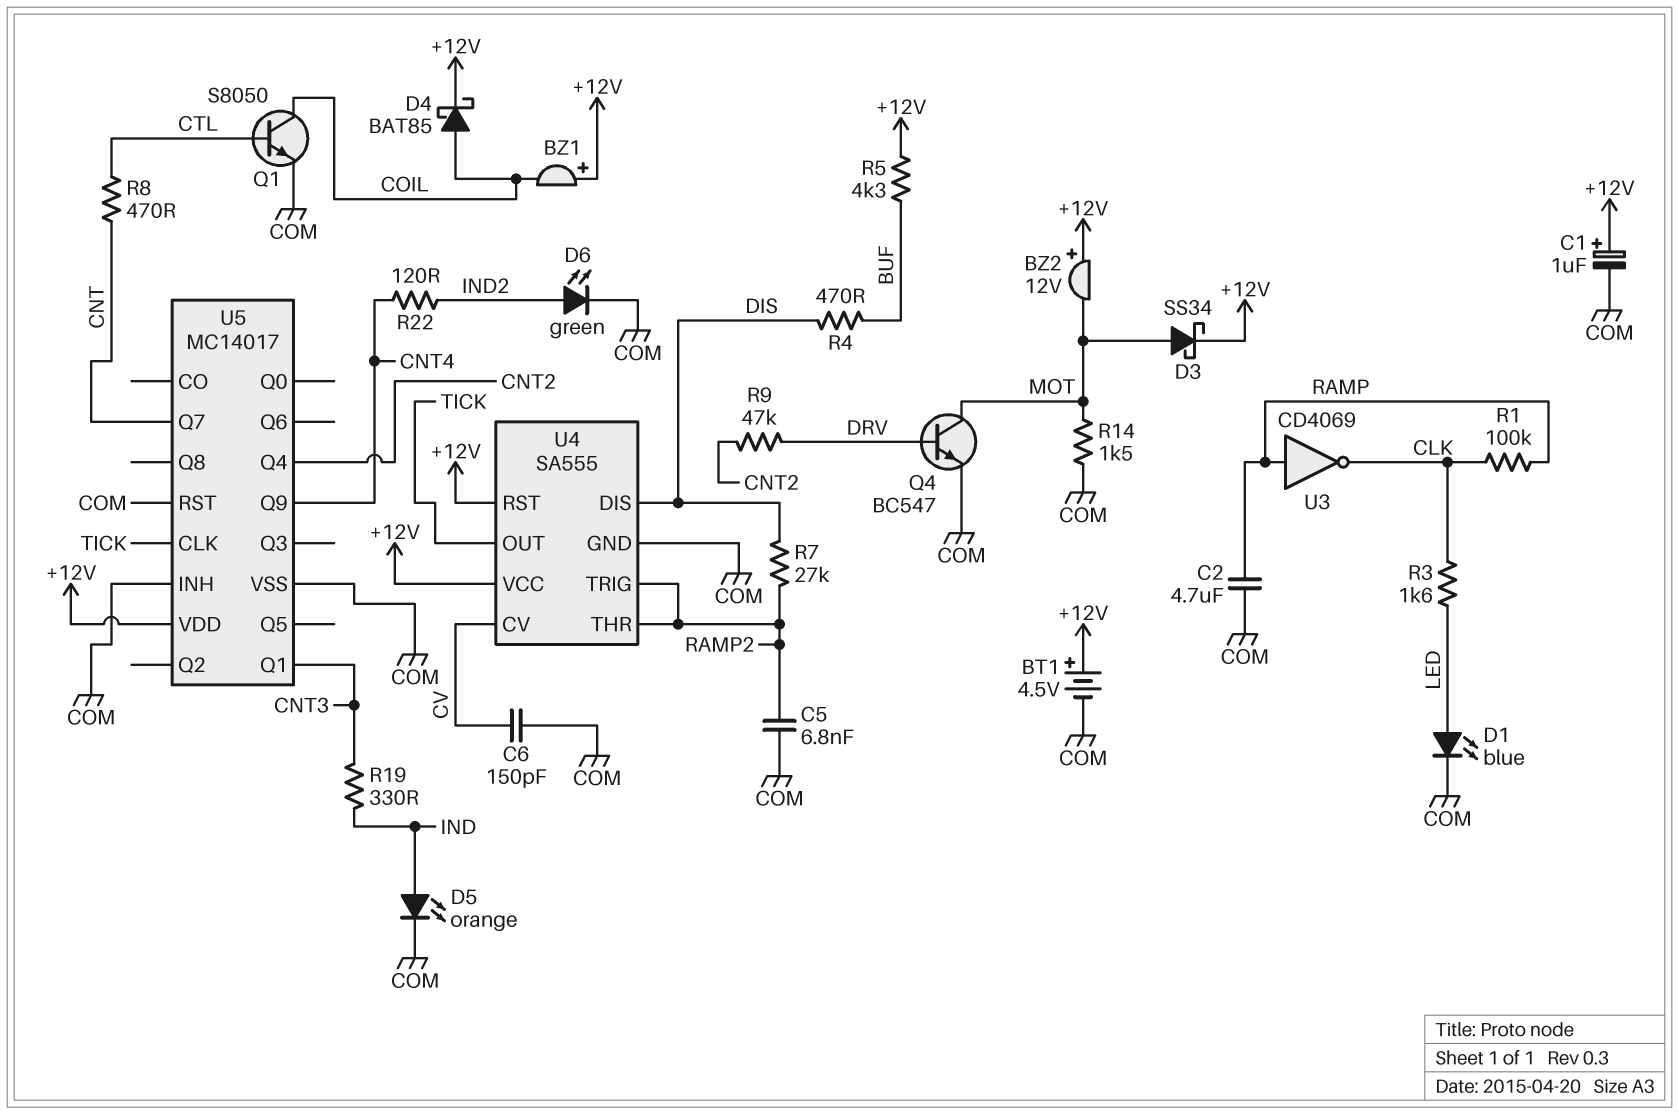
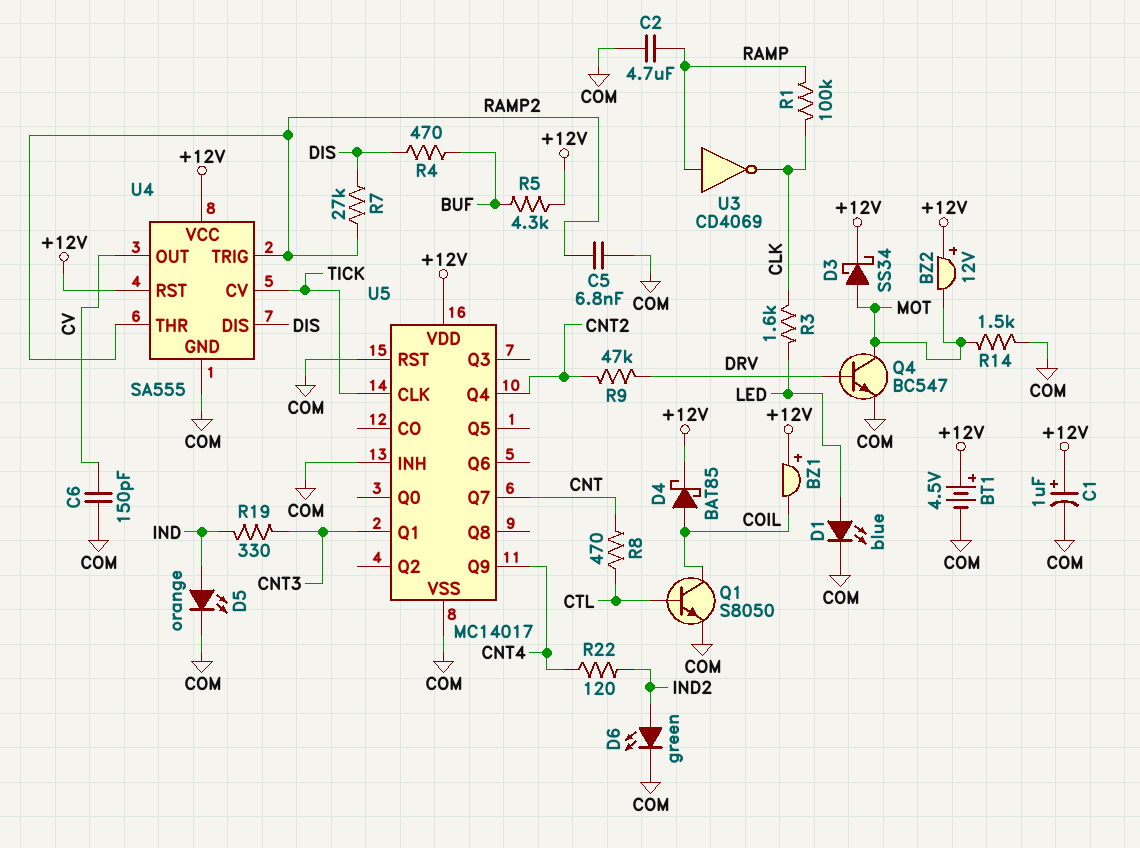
U4 pin CV: CV -> TICK
U4 pin OUT: TICK -> CV

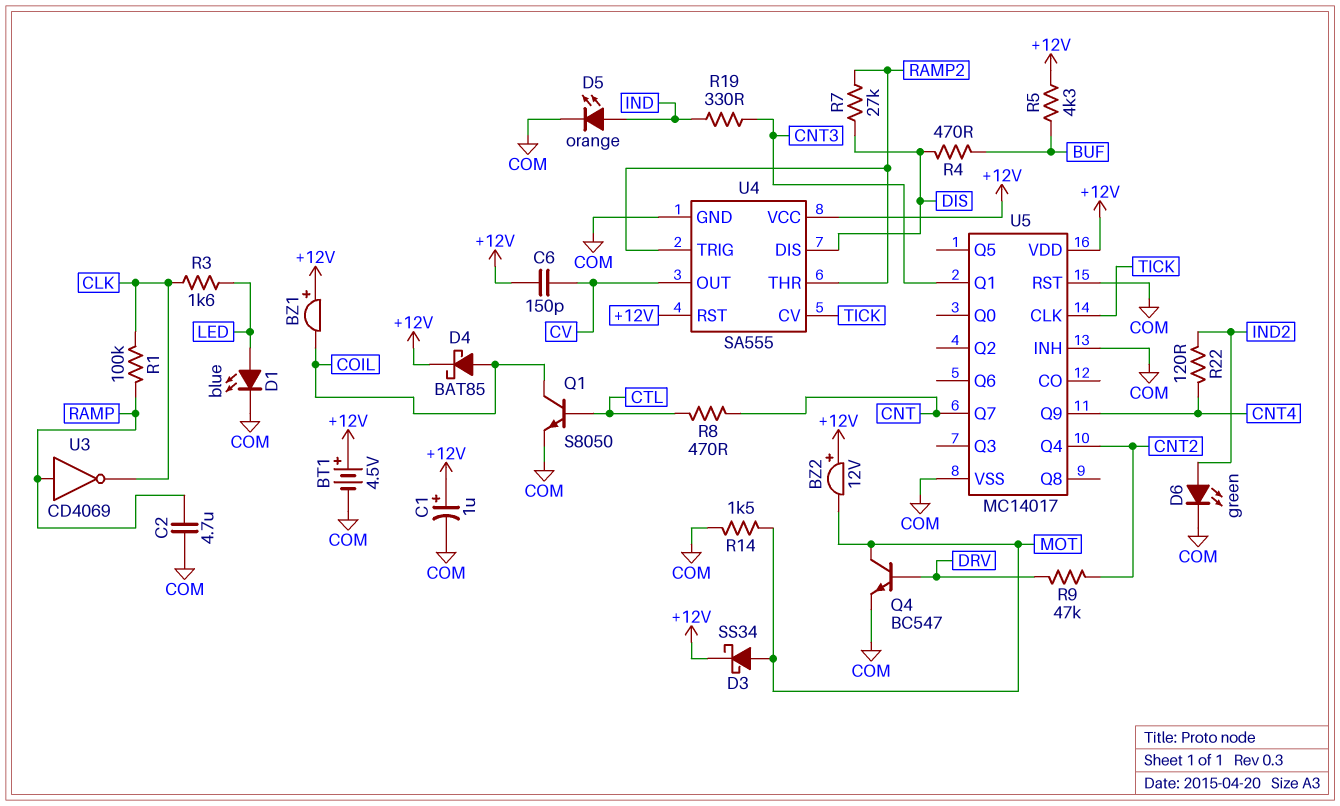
C5: 6.8nF (COM, RAMP2) -> none
C6: 150pF (COM, CV) -> 150pF (+12V, CV)

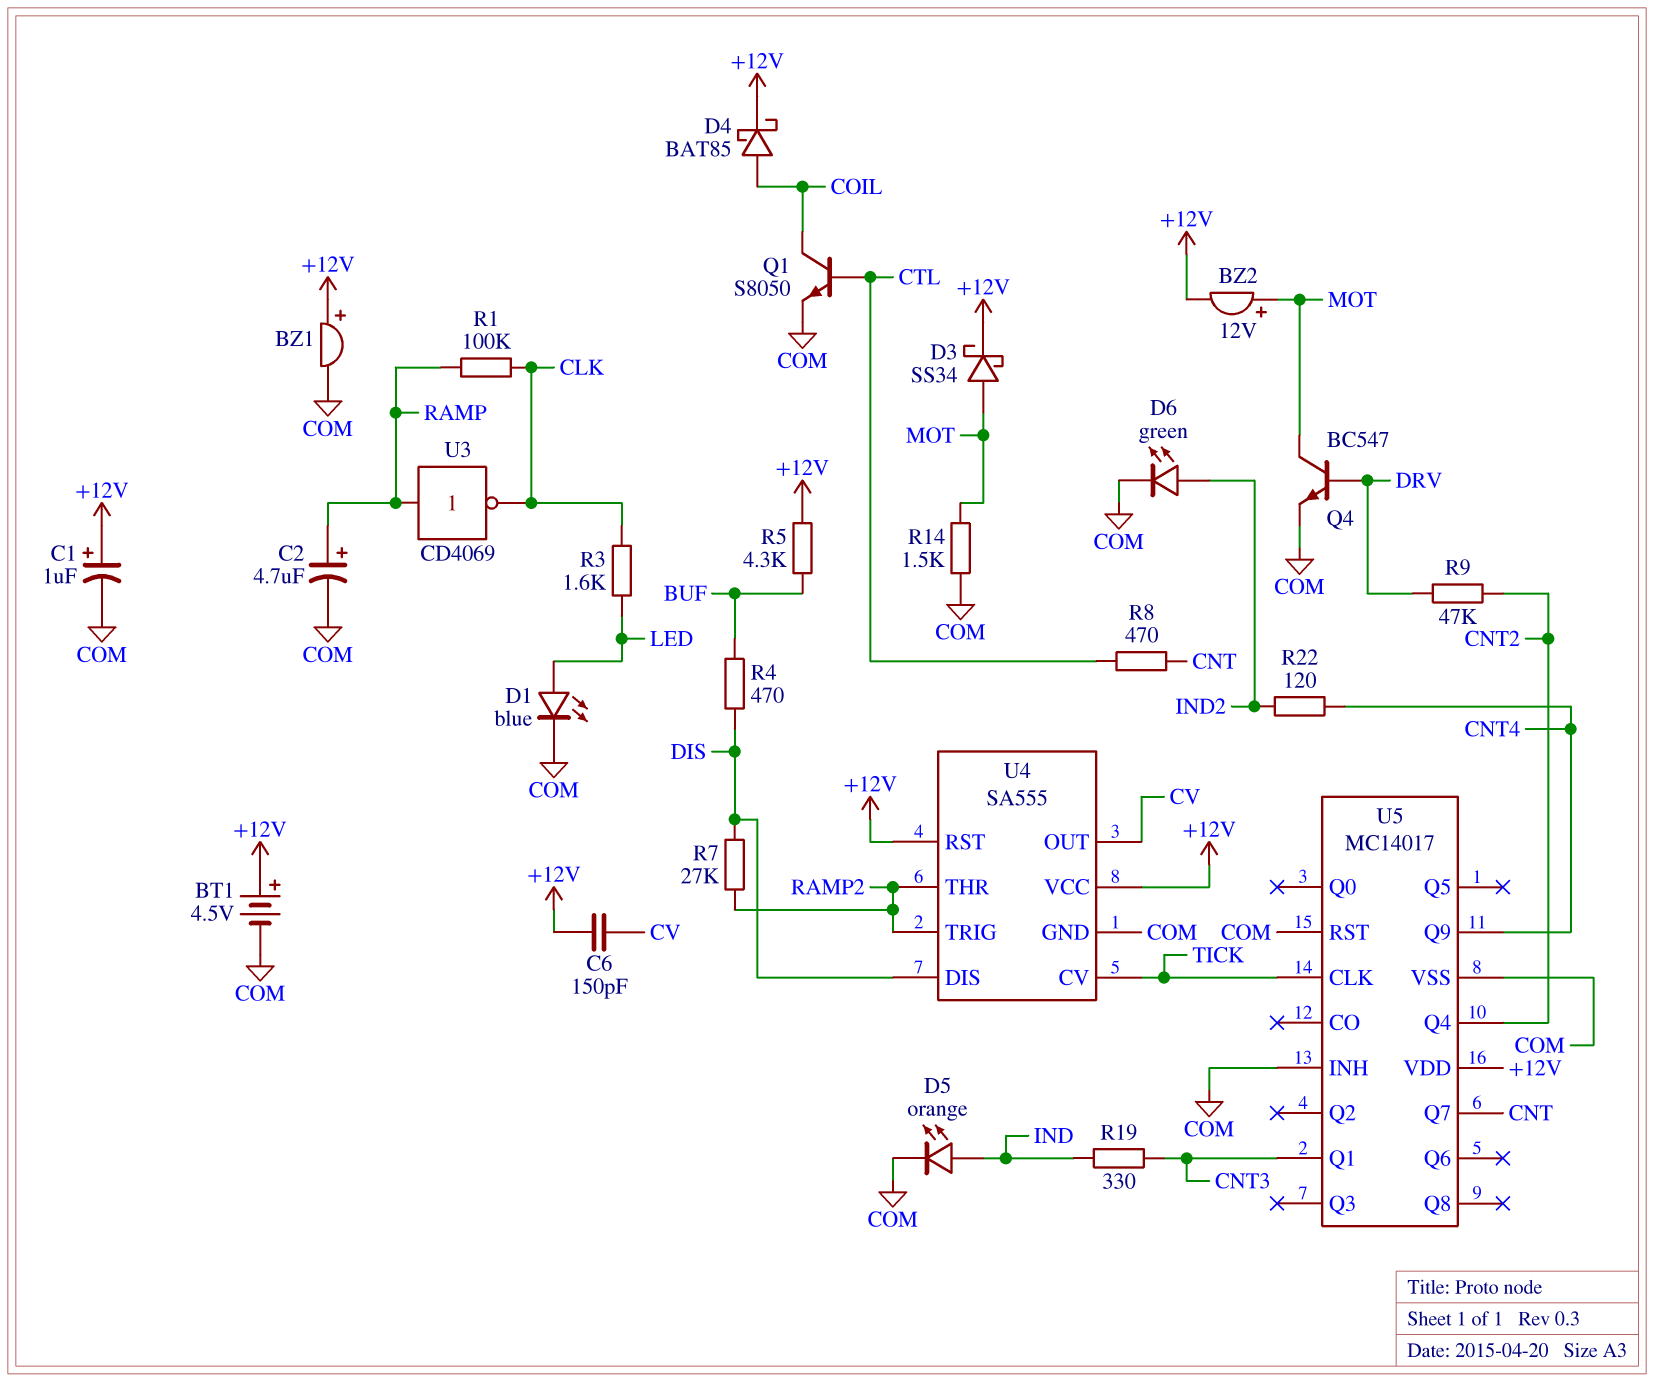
BZ1: buzzer (plus +12V, minus COIL) -> buzzer (plus +12V, minus COM)
BZ2: buzzer 12V (plus +12V, minus MOT) -> buzzer 12V (plus MOT, minus +12V)
C2: 4.7uF (COM, RAMP) -> 4.7uF (plus RAMP, minus COM)

